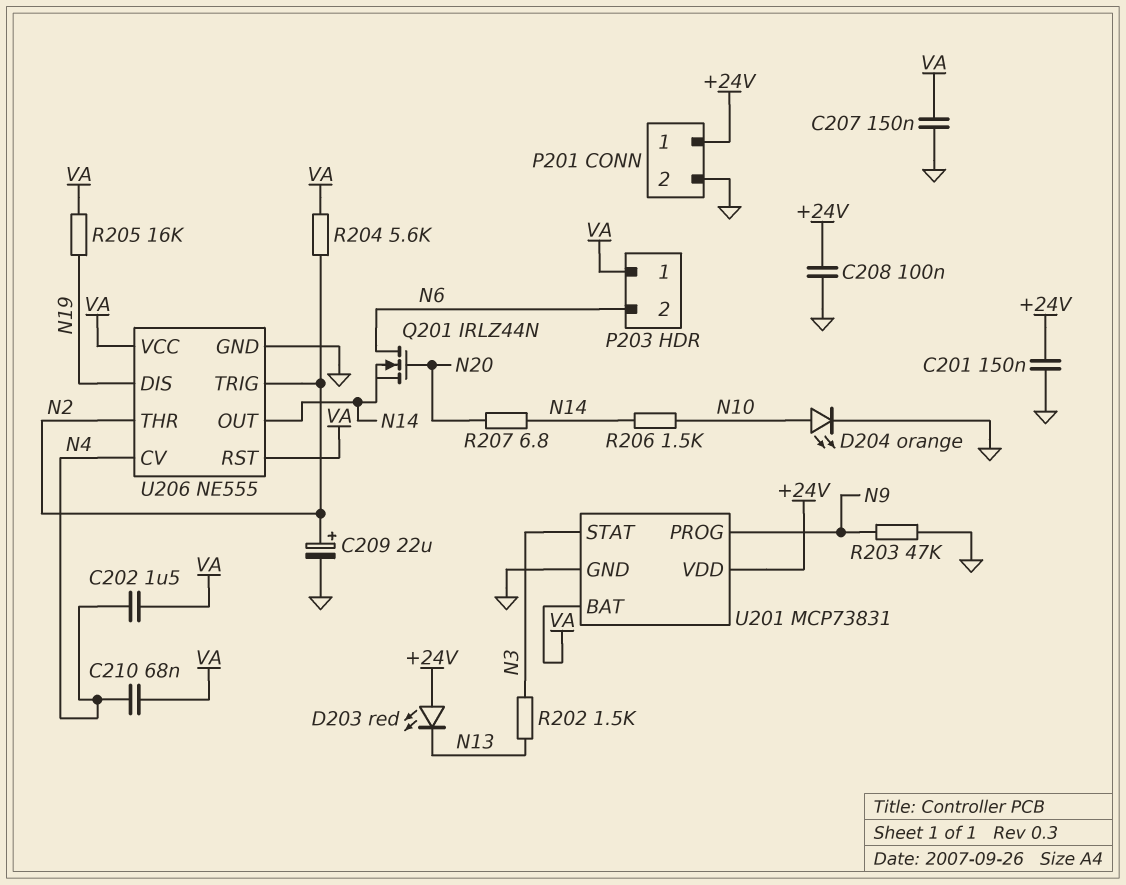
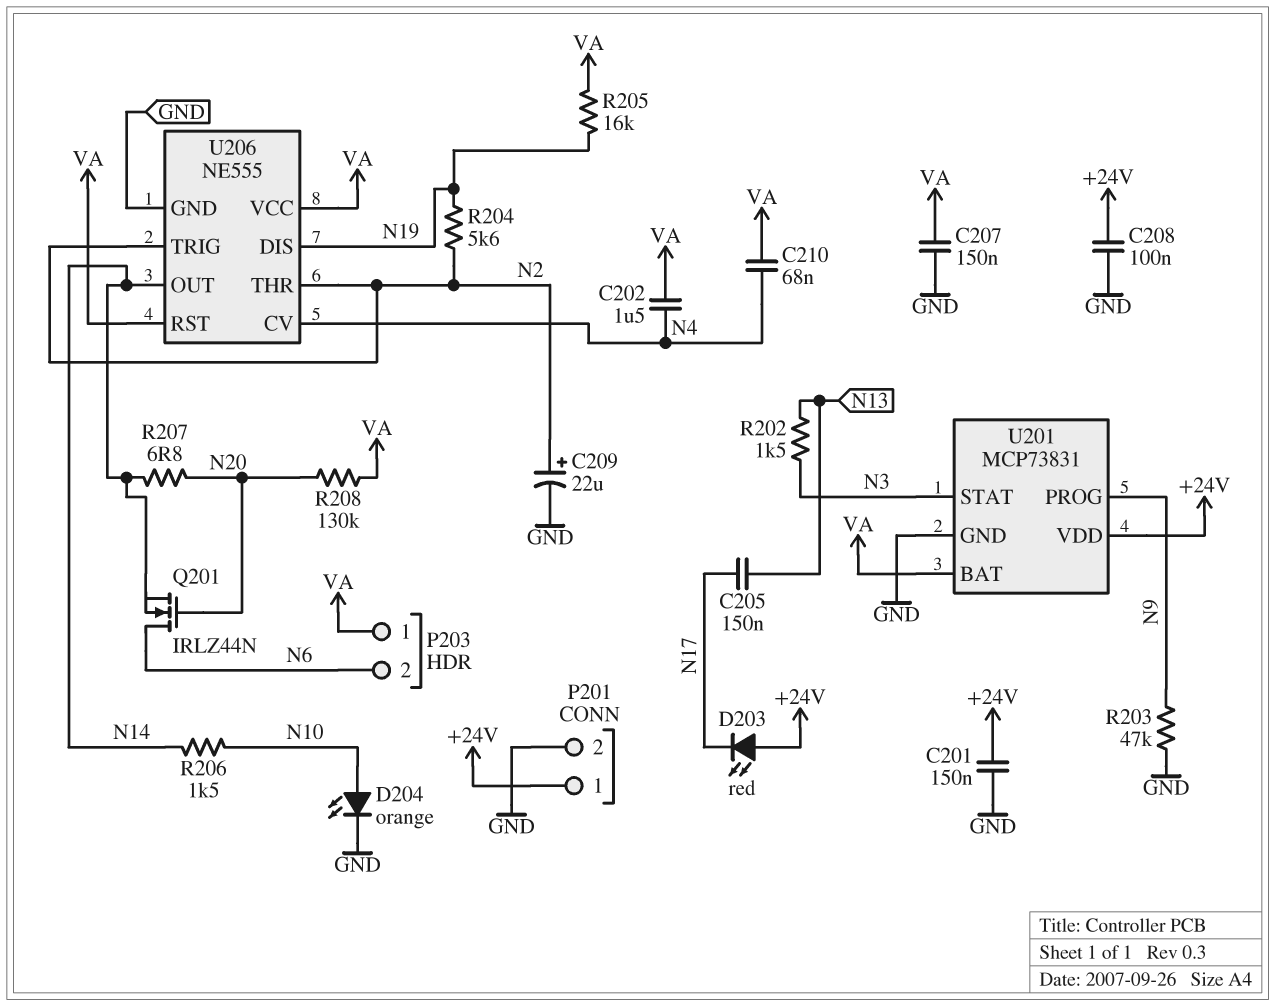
C205: none -> 150nF (N13, N17)
D203: LED red (A +24V, K N13) -> LED red (A +24V, K N17)
R204: 5.6k (N2, VA) -> 5.6k (N2, N19)
R208: none -> 130k (N20, VA)

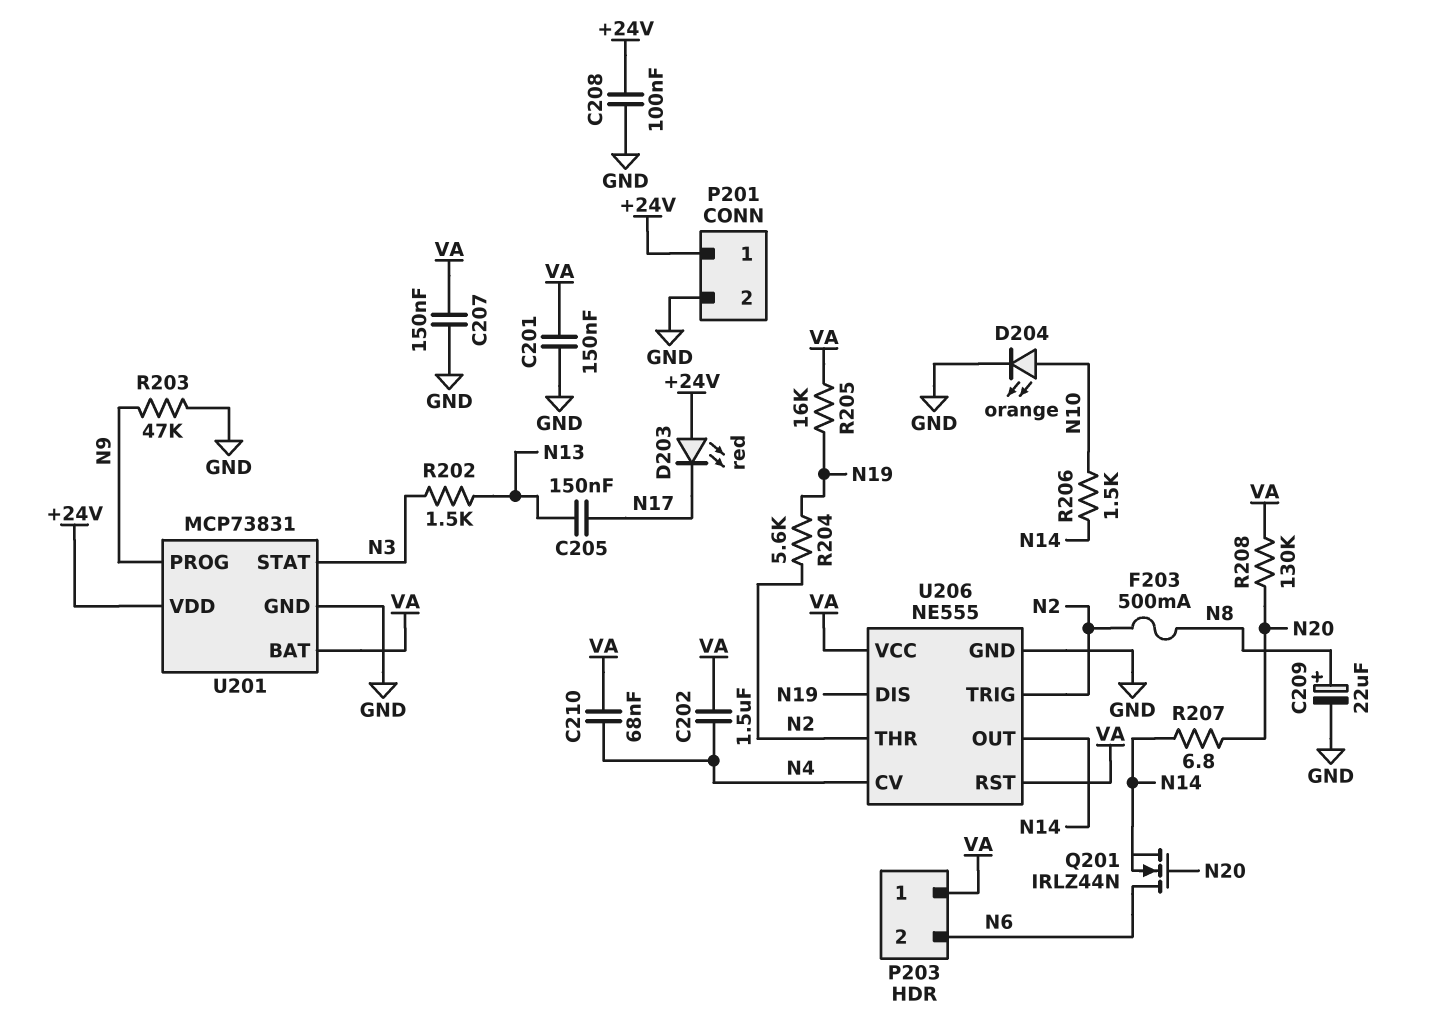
C201: 150nF (+24V, GND) -> 150nF (GND, VA)
C209: 22uF (plus N2, minus GND) -> 22uF (plus N8, minus GND)
F203: none -> 500mA (N2, N8)

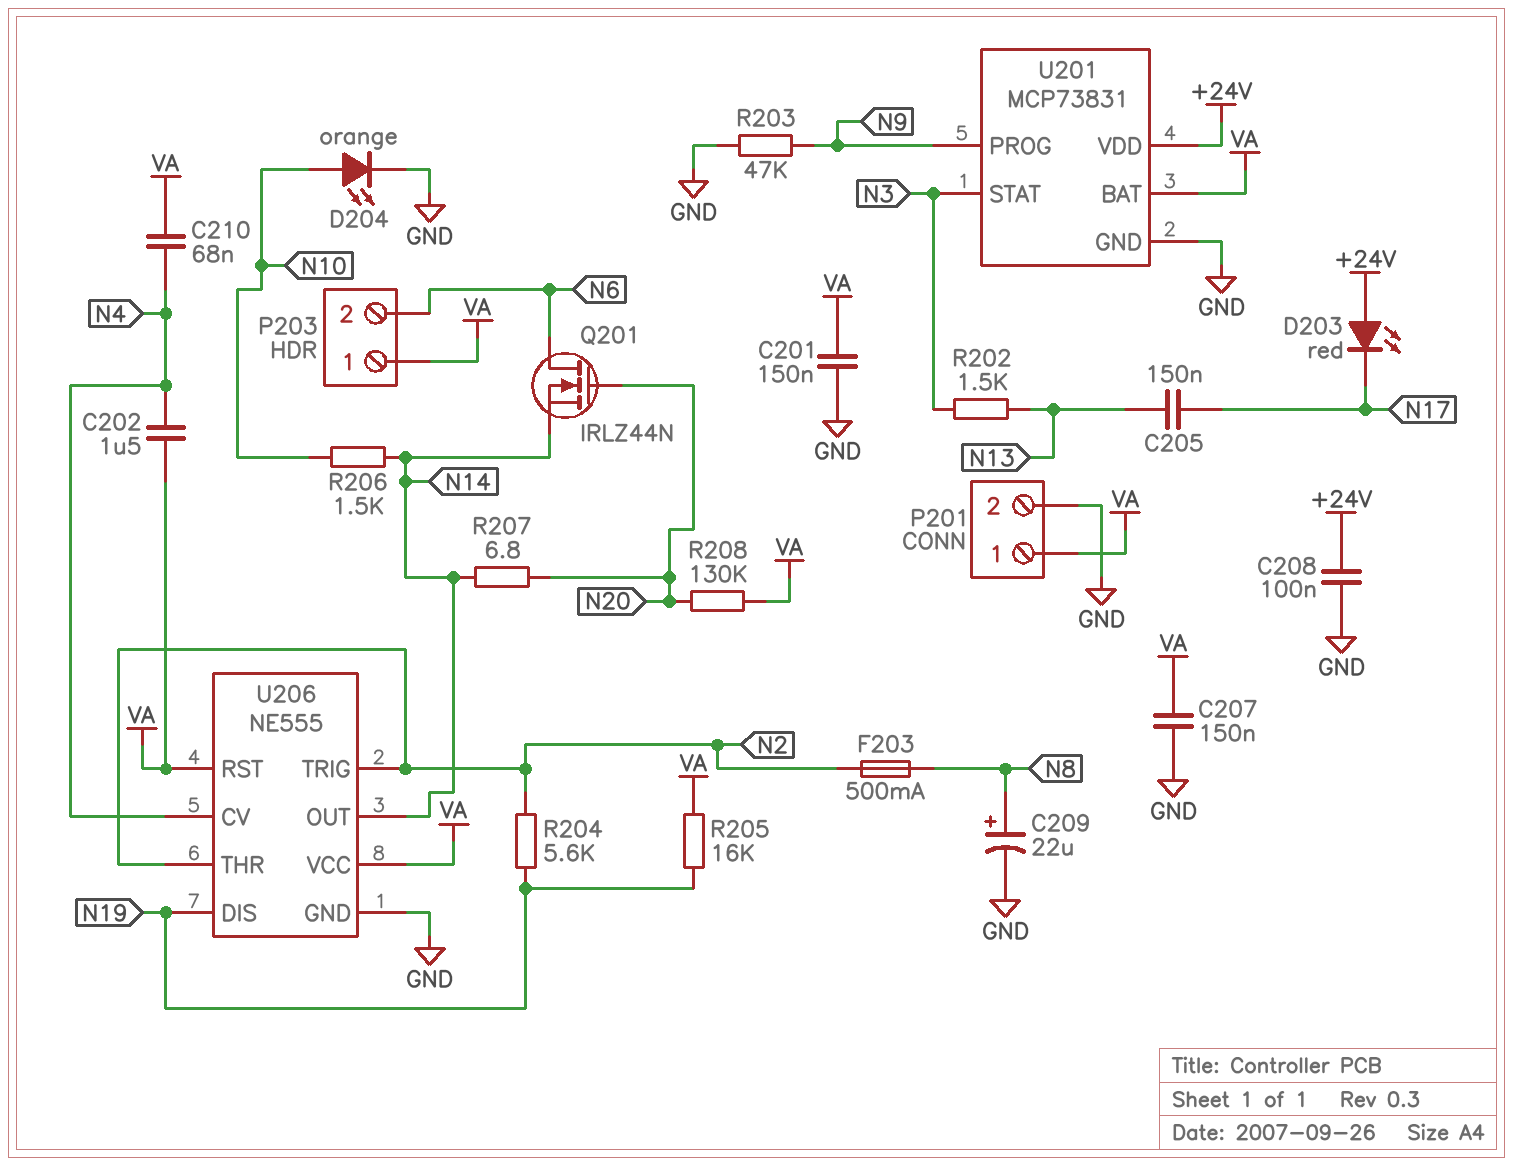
P201 pin 1: +24V -> VA

